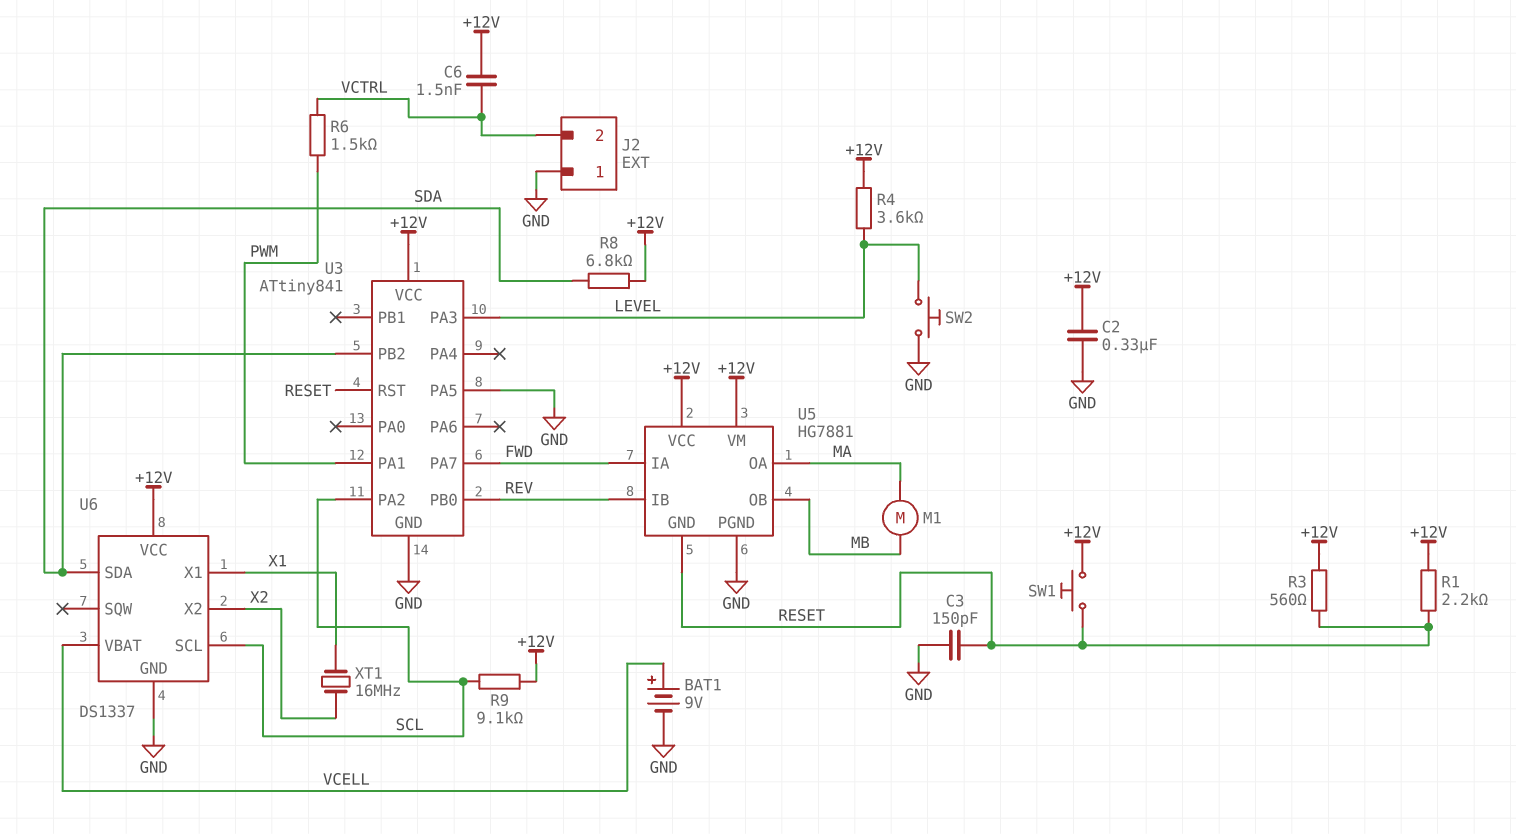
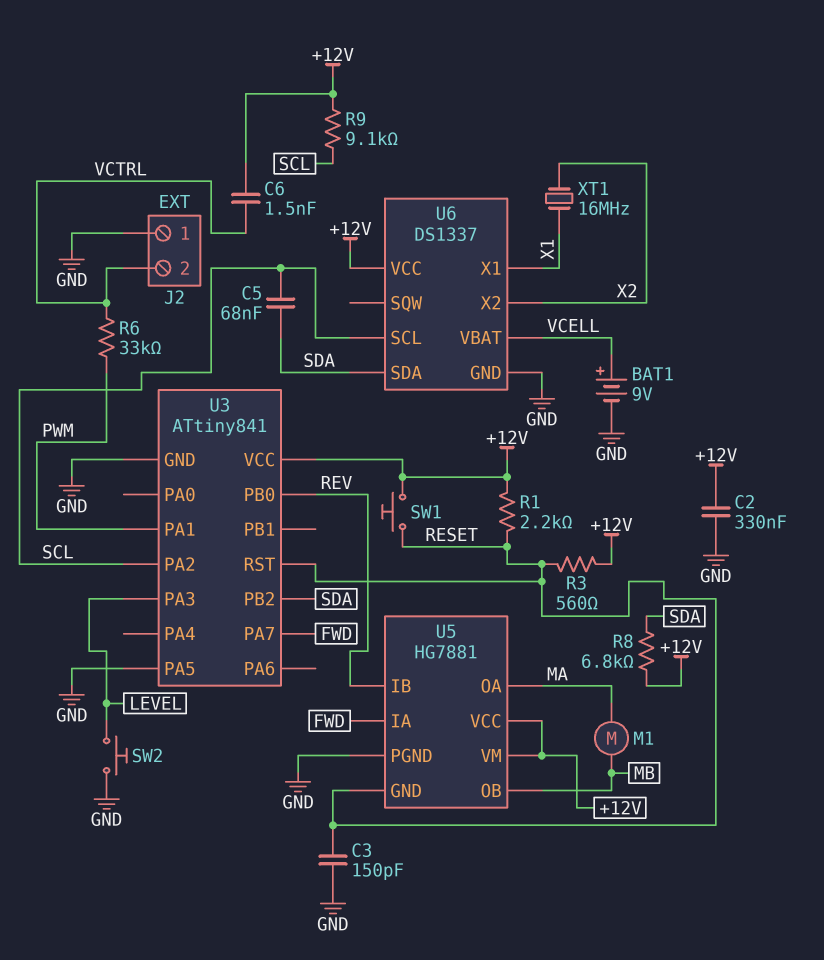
C5: none -> 68nF (SCL, SDA)
R4: 3.6k (+12V, LEVEL) -> none
R6: 1.5k (PWM, VCTRL) -> 33k (PWM, VCTRL)

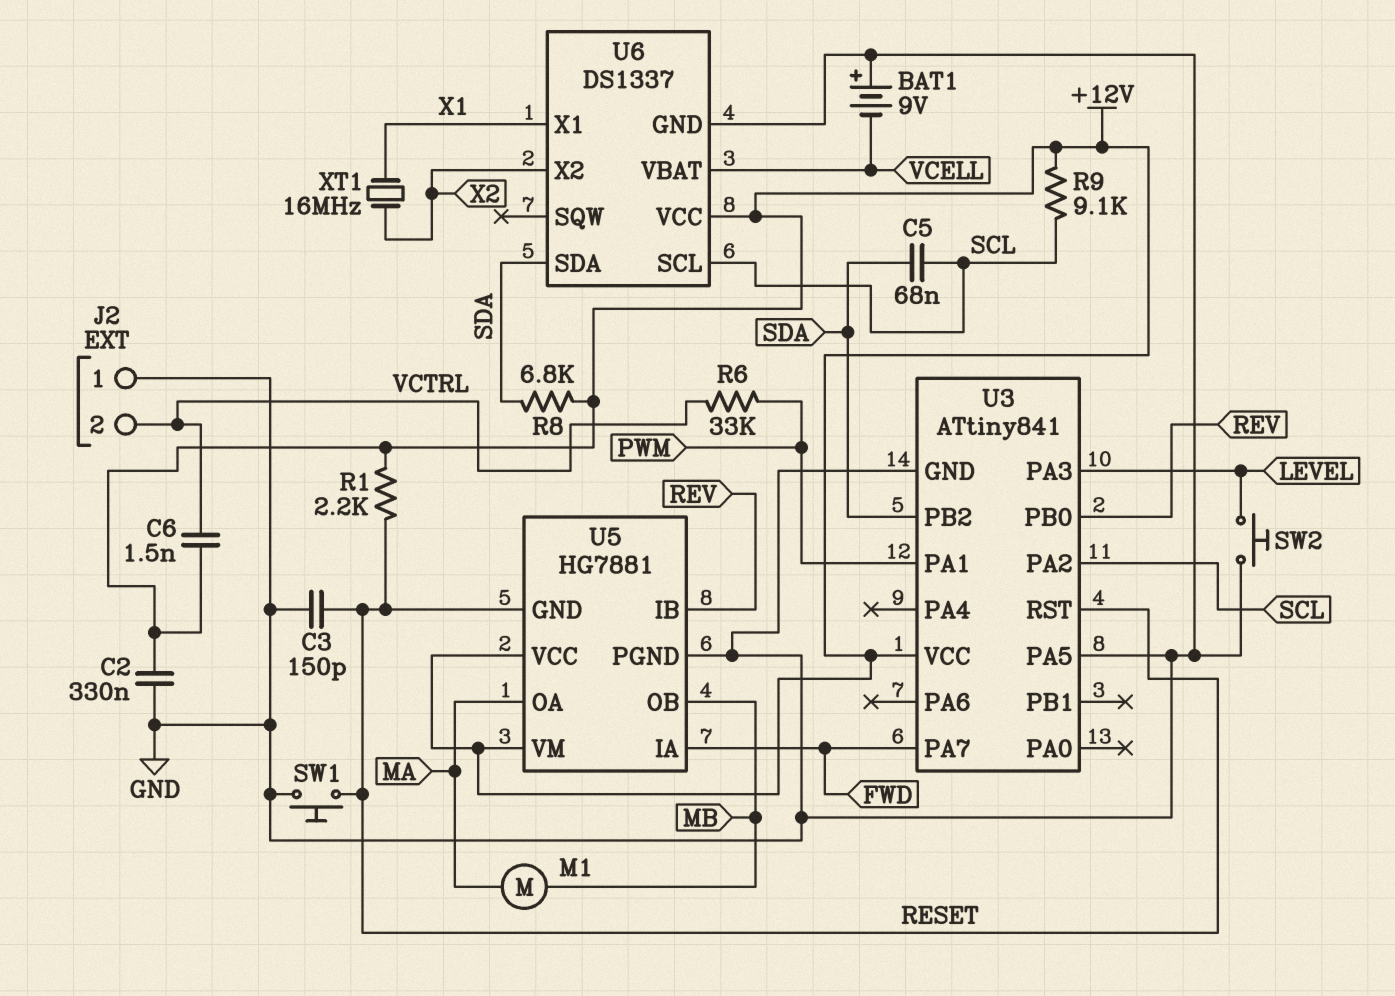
BAT1: 9V (plus VCELL, minus GND) -> 9V (plus GND, minus VCELL)
R3: 560 (+12V, RESET) -> none
SW1: button (+12V, RESET) -> button (GND, RESET)

